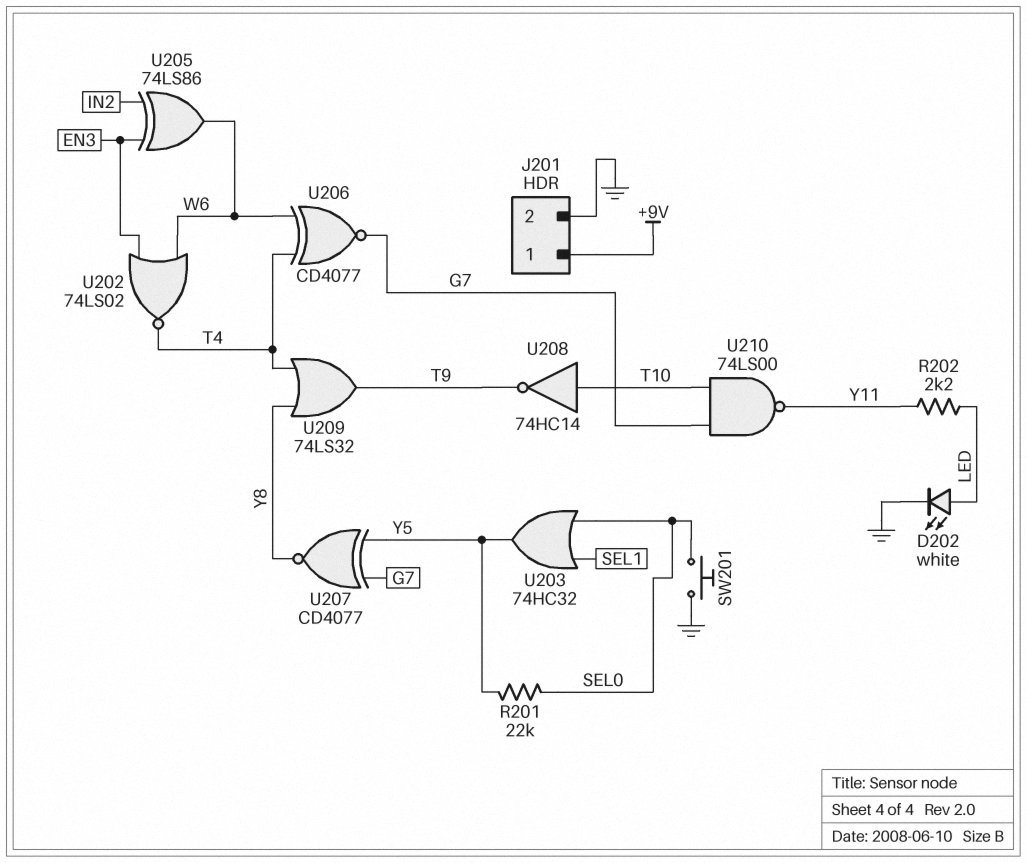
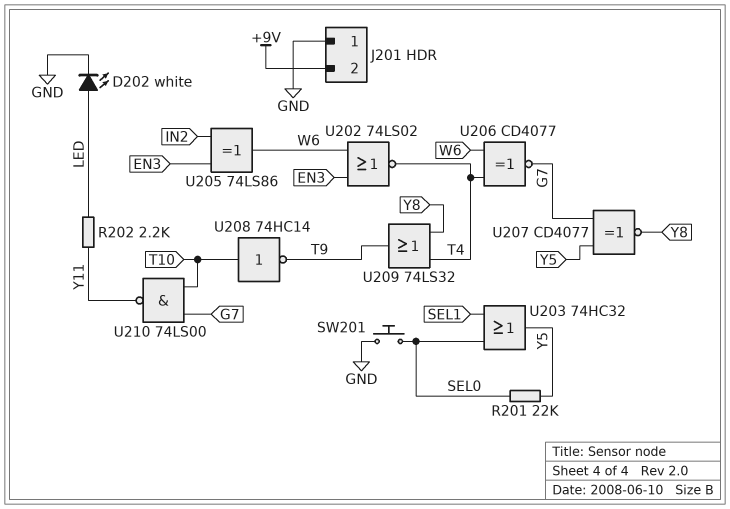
J201 pin 1: +9V -> GND
J201 pin 2: GND -> +9V

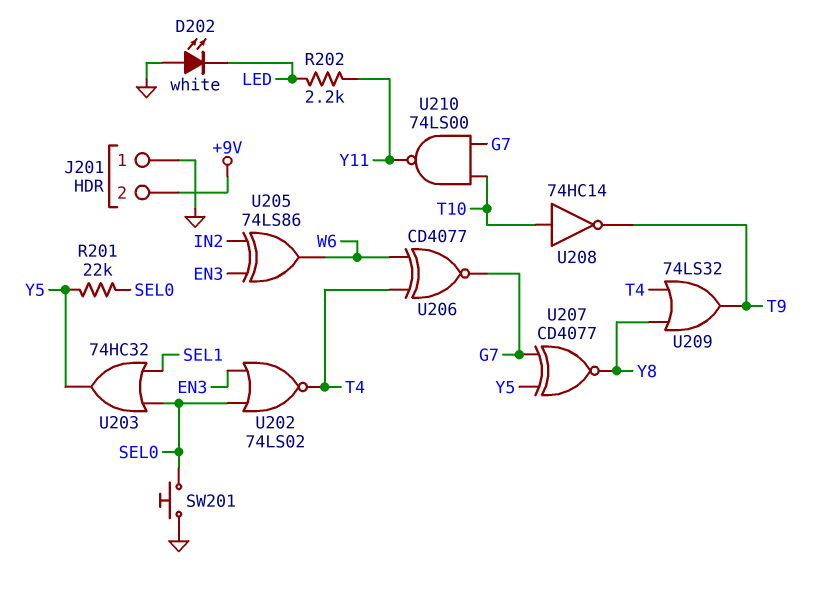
D202: LED white (A LED, K GND) -> LED white (A GND, K LED)
U202: NOR 74LS02 (in EN3, in W6, out T4) -> NOR 74LS02 (in EN3, in SEL0, out T4)

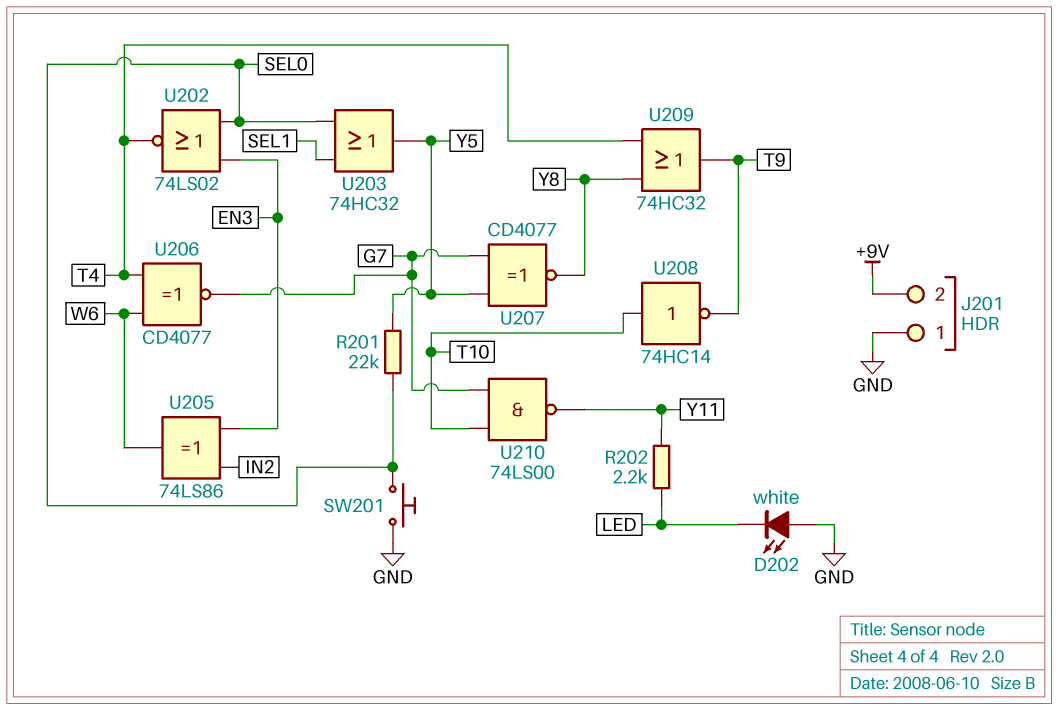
U209: OR 74LS32 (in T4, in Y8, out T9) -> OR 74HC32 (in T4, in Y8, out T9)

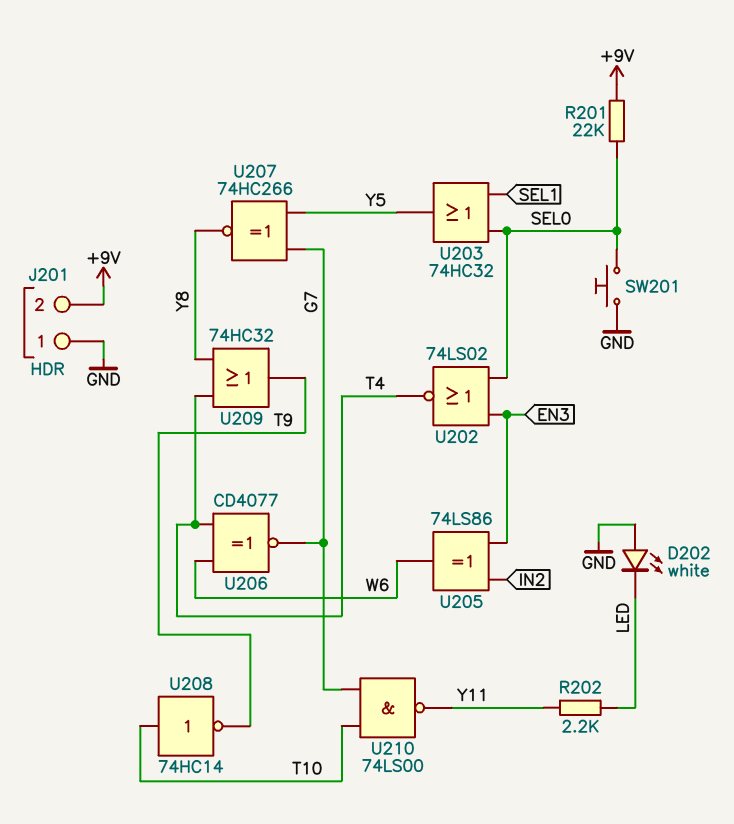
R201: 22k (SEL0, Y5) -> 22k (+9V, SEL0)
U207: XNOR CD4077 (in G7, in Y5, out Y8) -> XNOR 74HC266 (in G7, in Y5, out Y8)

